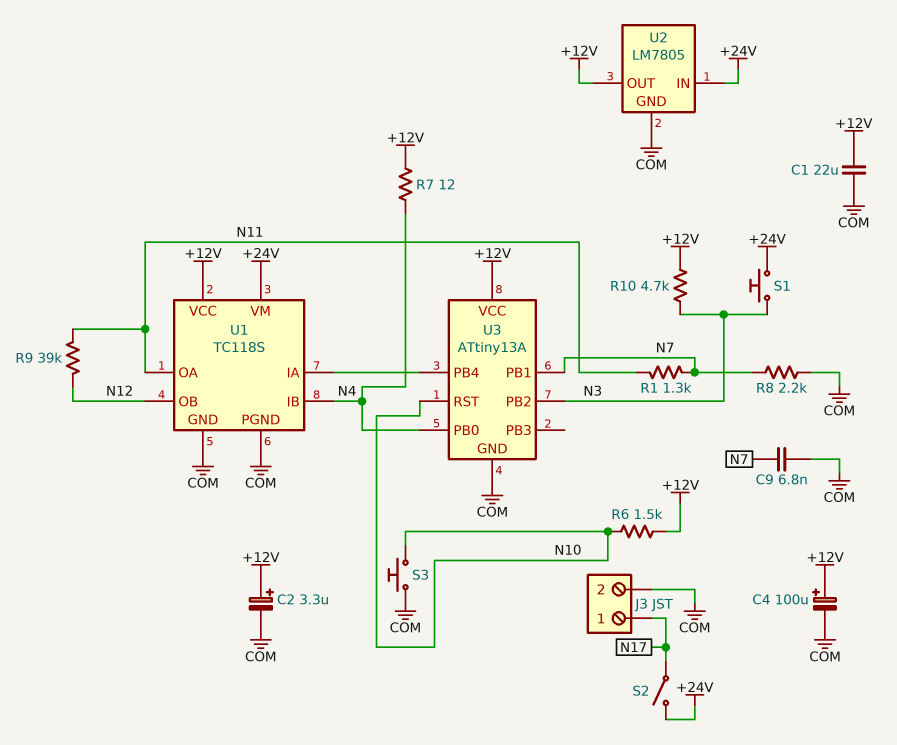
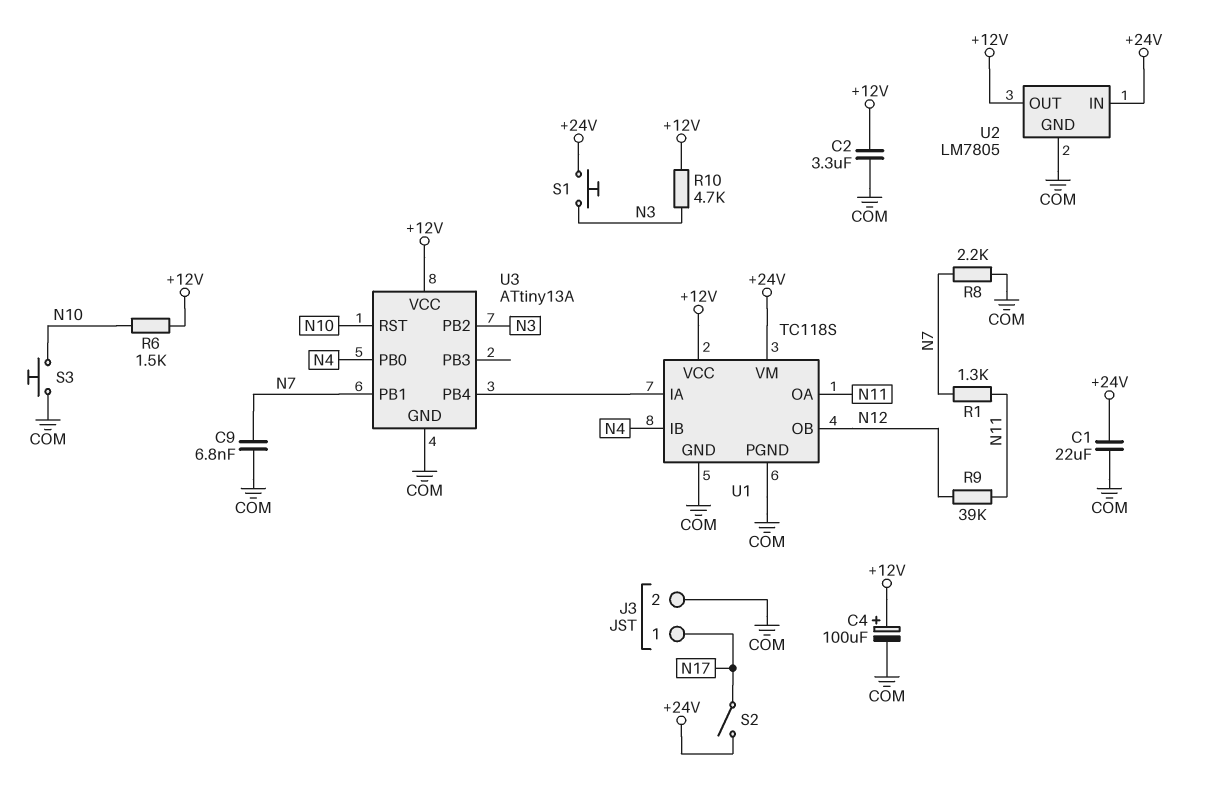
C1: 22uF (+12V, COM) -> 22uF (+24V, COM)
C2: 3.3uF (plus +12V, minus COM) -> 3.3uF (+12V, COM)
R7: 12 (+12V, N4) -> none

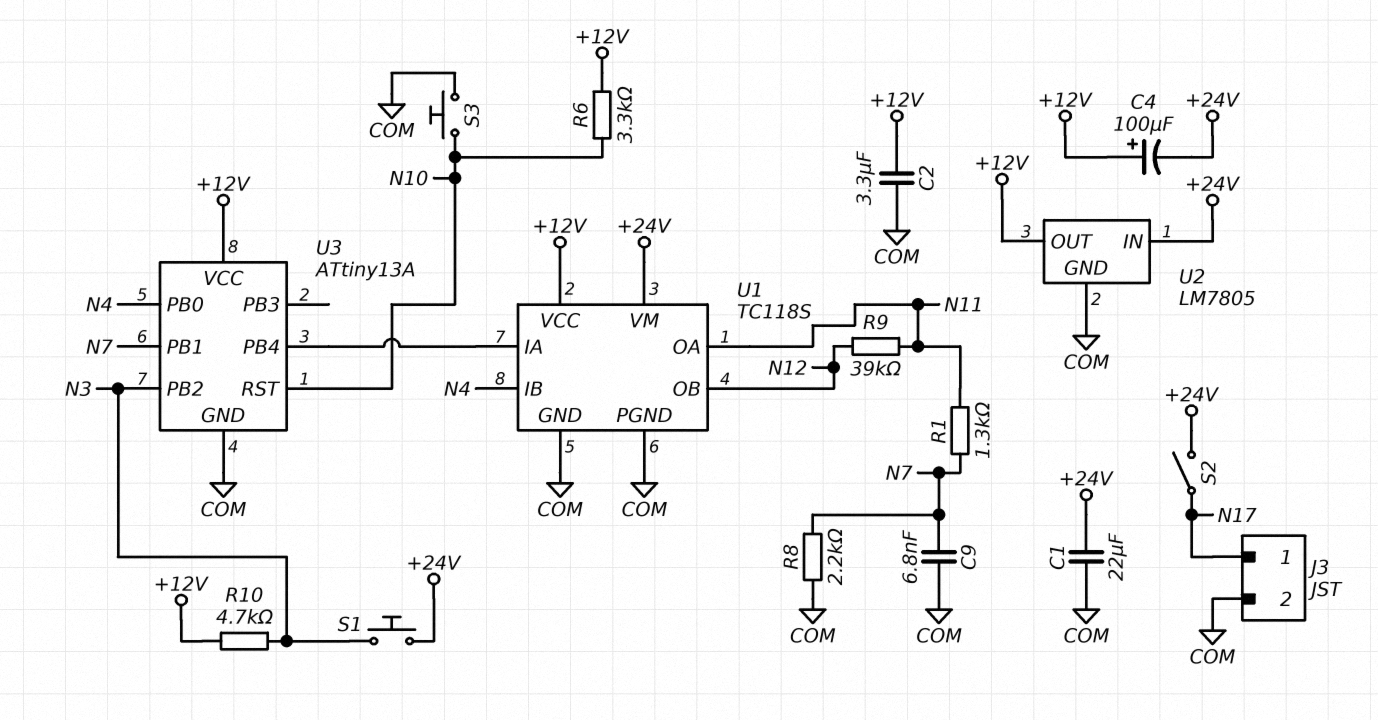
C4: 100uF (plus +12V, minus COM) -> 100uF (plus +12V, minus +24V)
R6: 1.5k (+12V, N10) -> 3.3k (+12V, N10)

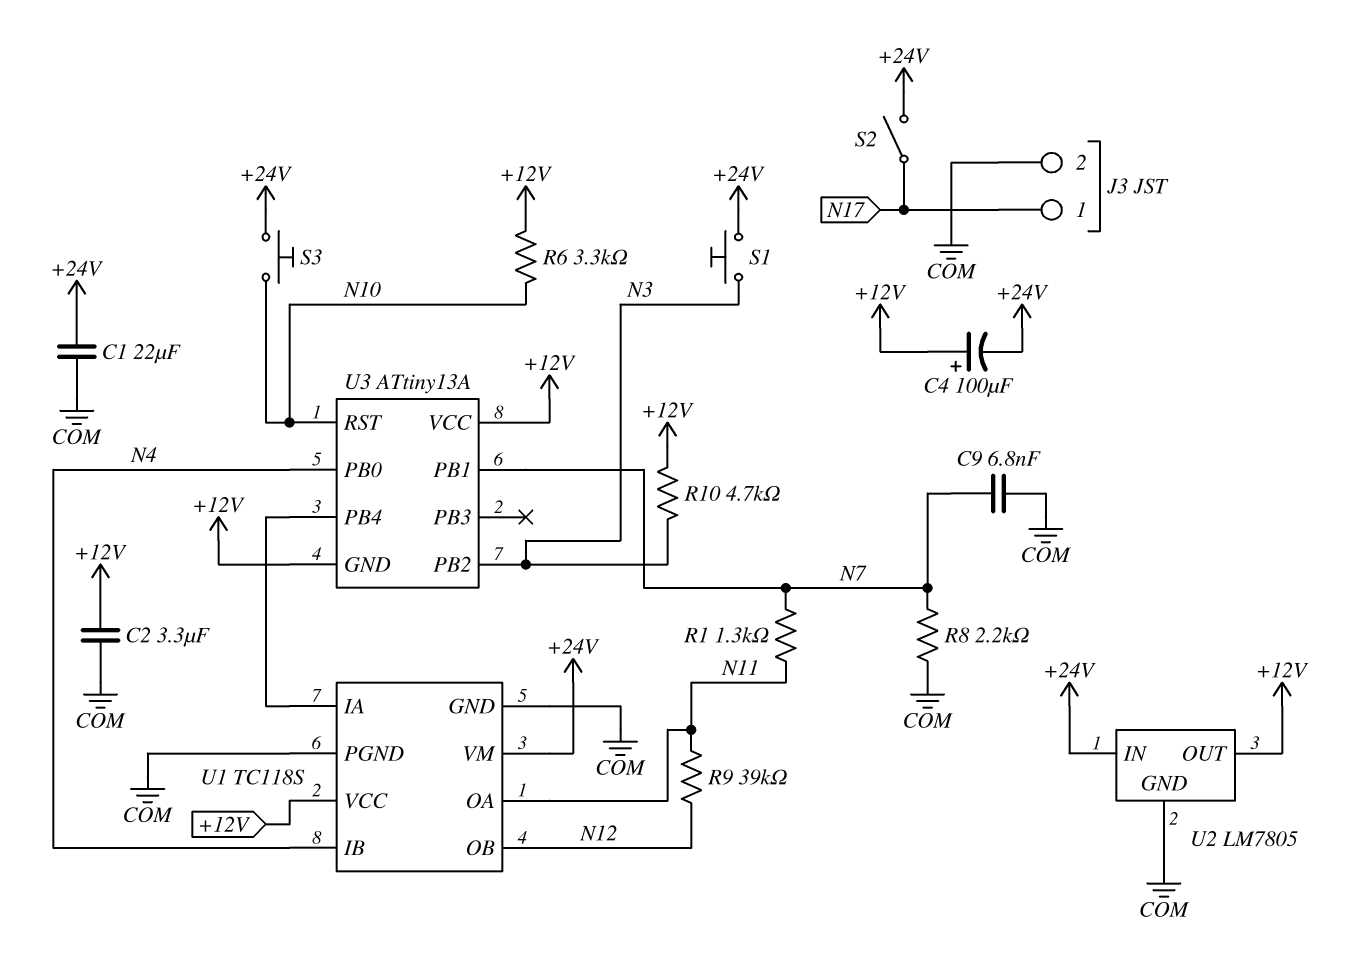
S3: button (COM, N10) -> button (+24V, N10)
U3 pin GND: COM -> +12V

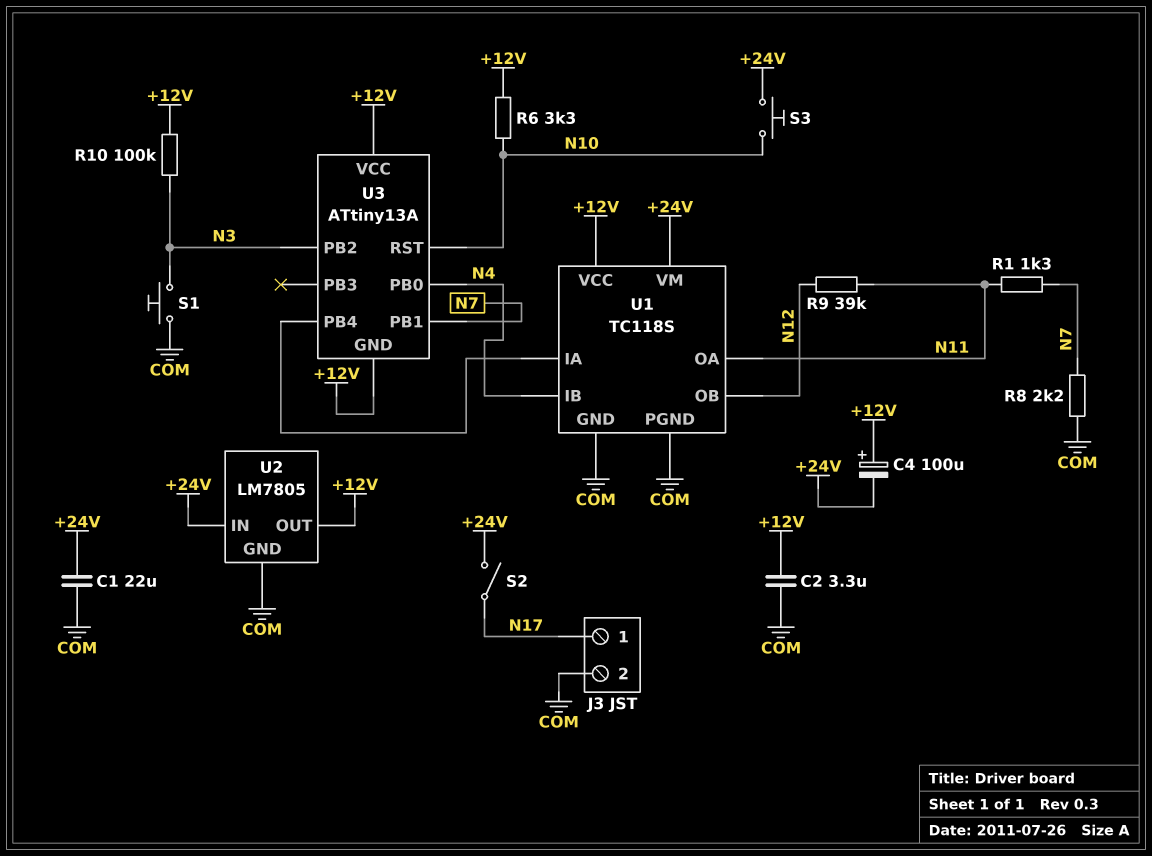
C9: 6.8nF (COM, N7) -> none
R10: 4.7k (+12V, N3) -> 100k (+12V, N3)
S1: button (+24V, N3) -> button (COM, N3)

